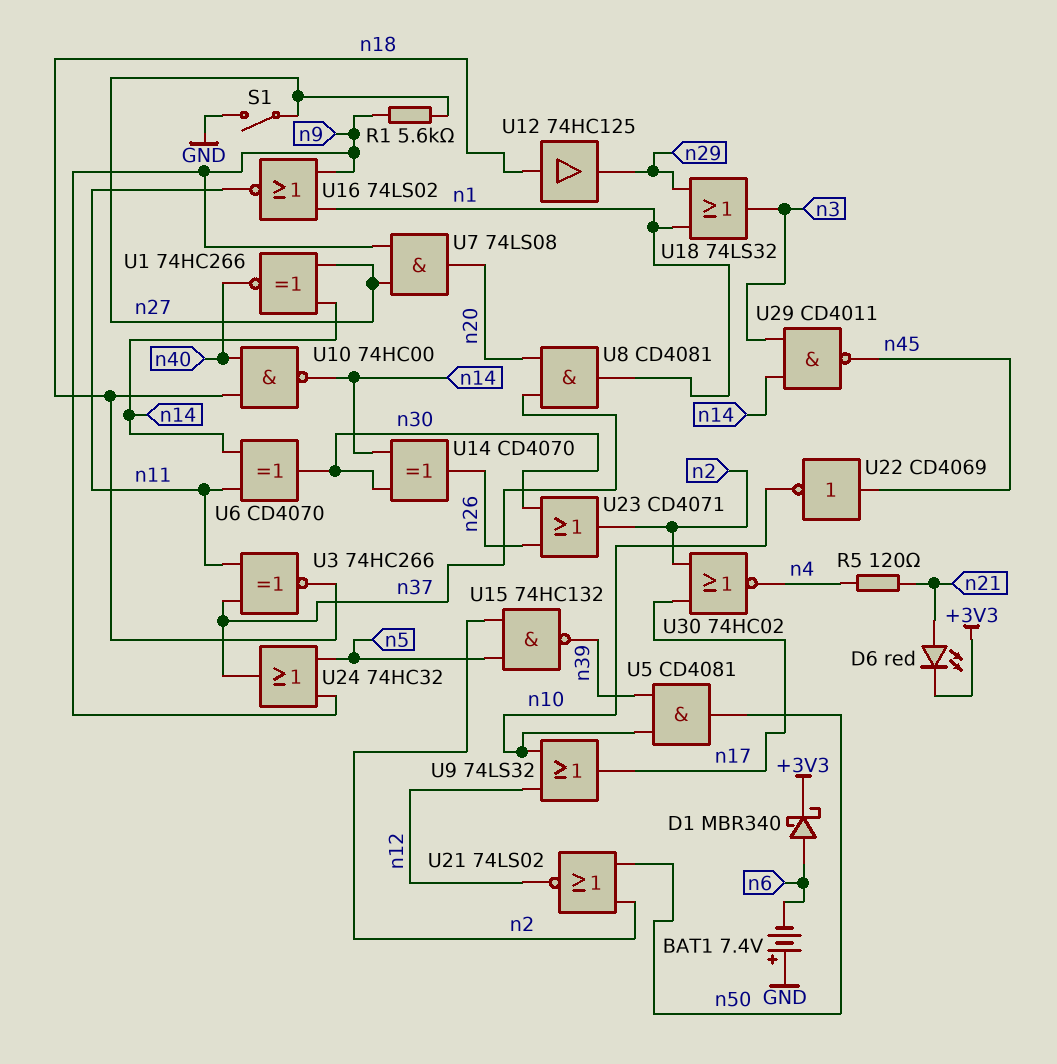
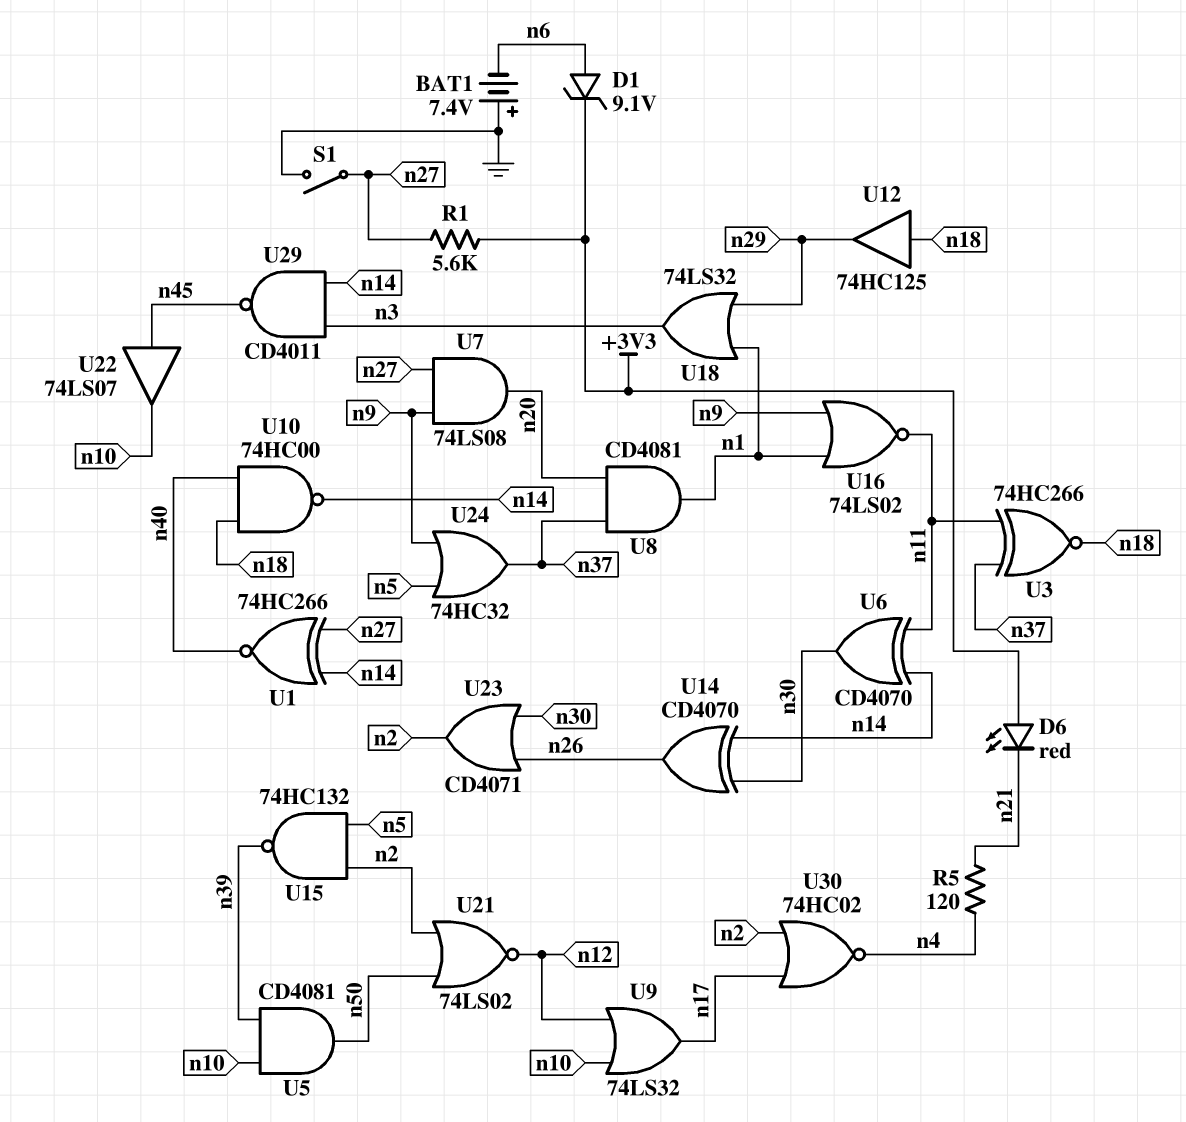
D1: schottky MBR340 (A n6, K +3V3) -> zener 9.1V (A n6, K +3V3)
D6: LED red (A n21, K +3V3) -> LED red (A +3V3, K n21)
R1: 5.6k (n9, n27) -> 5.6k (+3V3, n27)
U22: NOT CD4069 (in n45, out n10) -> buffer 74LS07 (in n45, out n10)

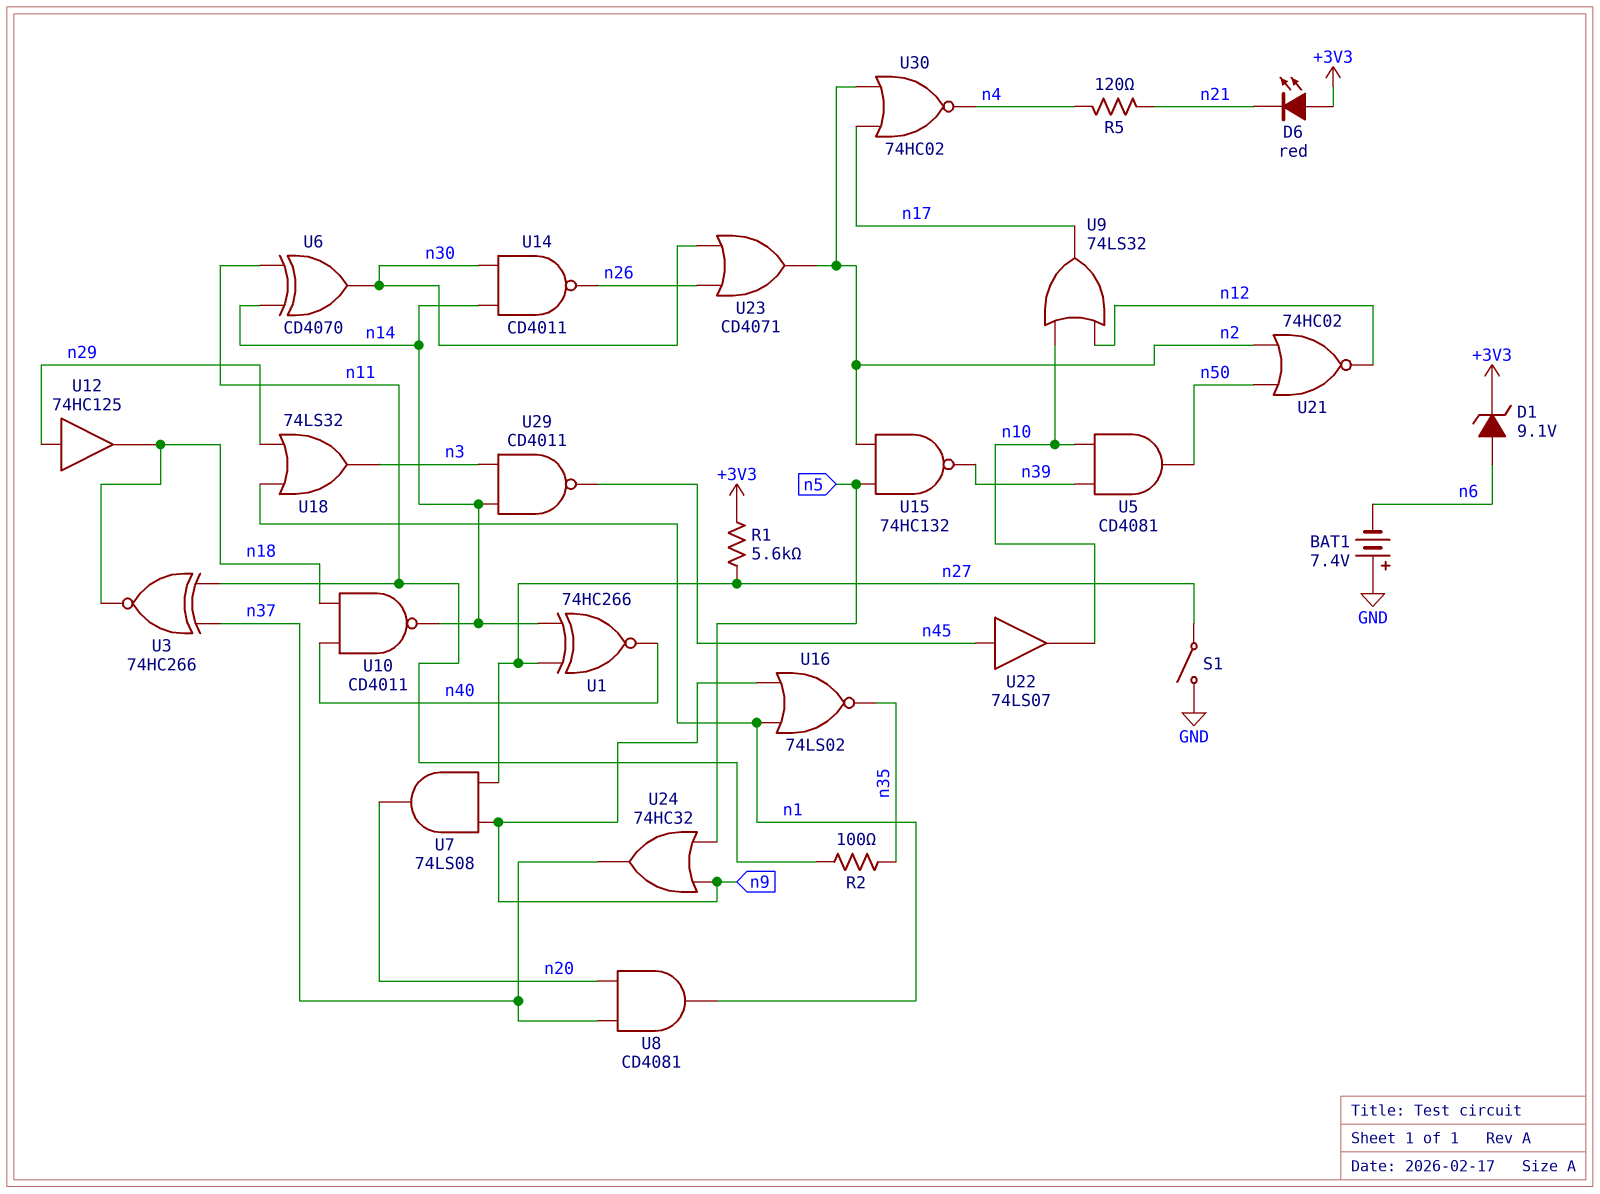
R2: none -> 100 (n11, n35)
U10: NAND 74HC00 (in n18, in n40, out n14) -> NAND CD4011 (in n18, in n40, out n14)
U12: buffer 74HC125 (in n18, out n29) -> buffer 74HC125 (in n29, out n18)
U14: XOR CD4070 (in n14, in n30, out n26) -> NAND CD4011 (in n14, in n30, out n26)
U16: NOR 74LS02 (in n1, in n9, out n11) -> NOR 74LS02 (in n1, in n9, out n35)
U21: NOR 74LS02 (in n2, in n50, out n12) -> NOR 74HC02 (in n2, in n50, out n12)

